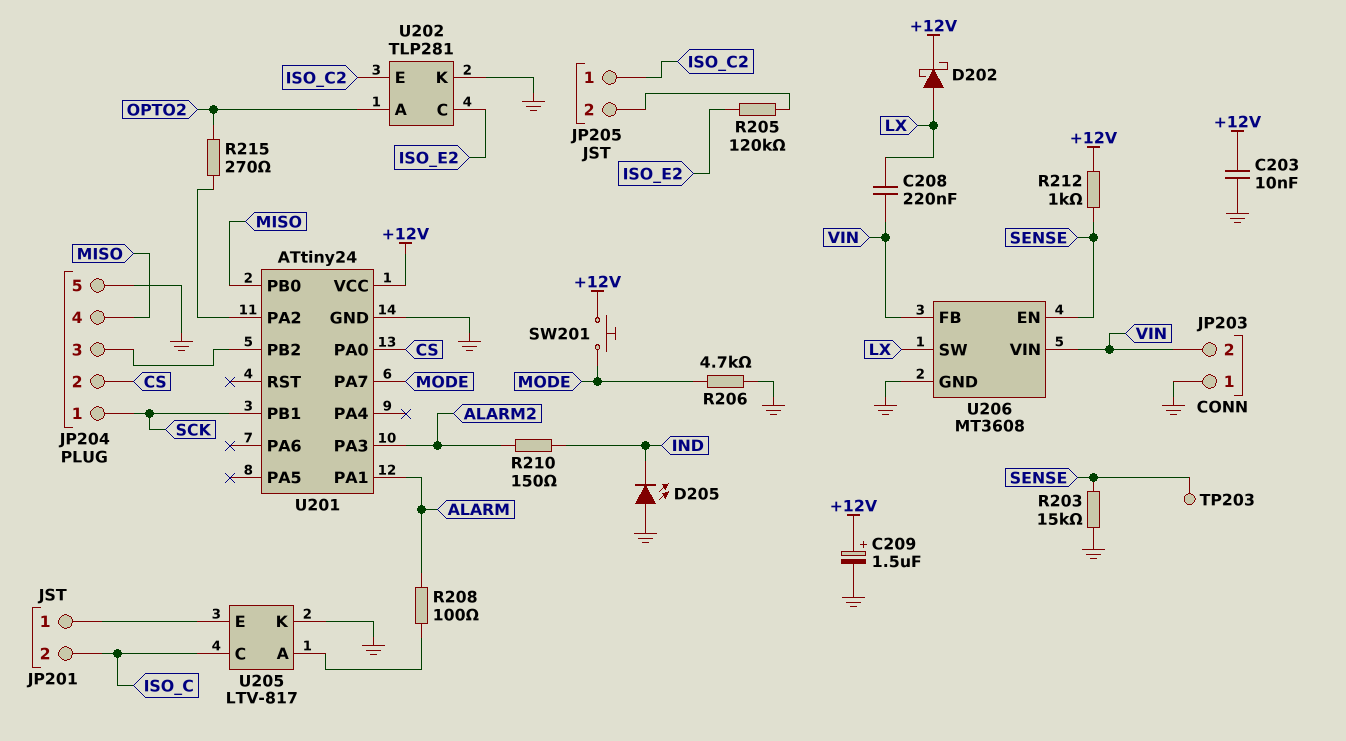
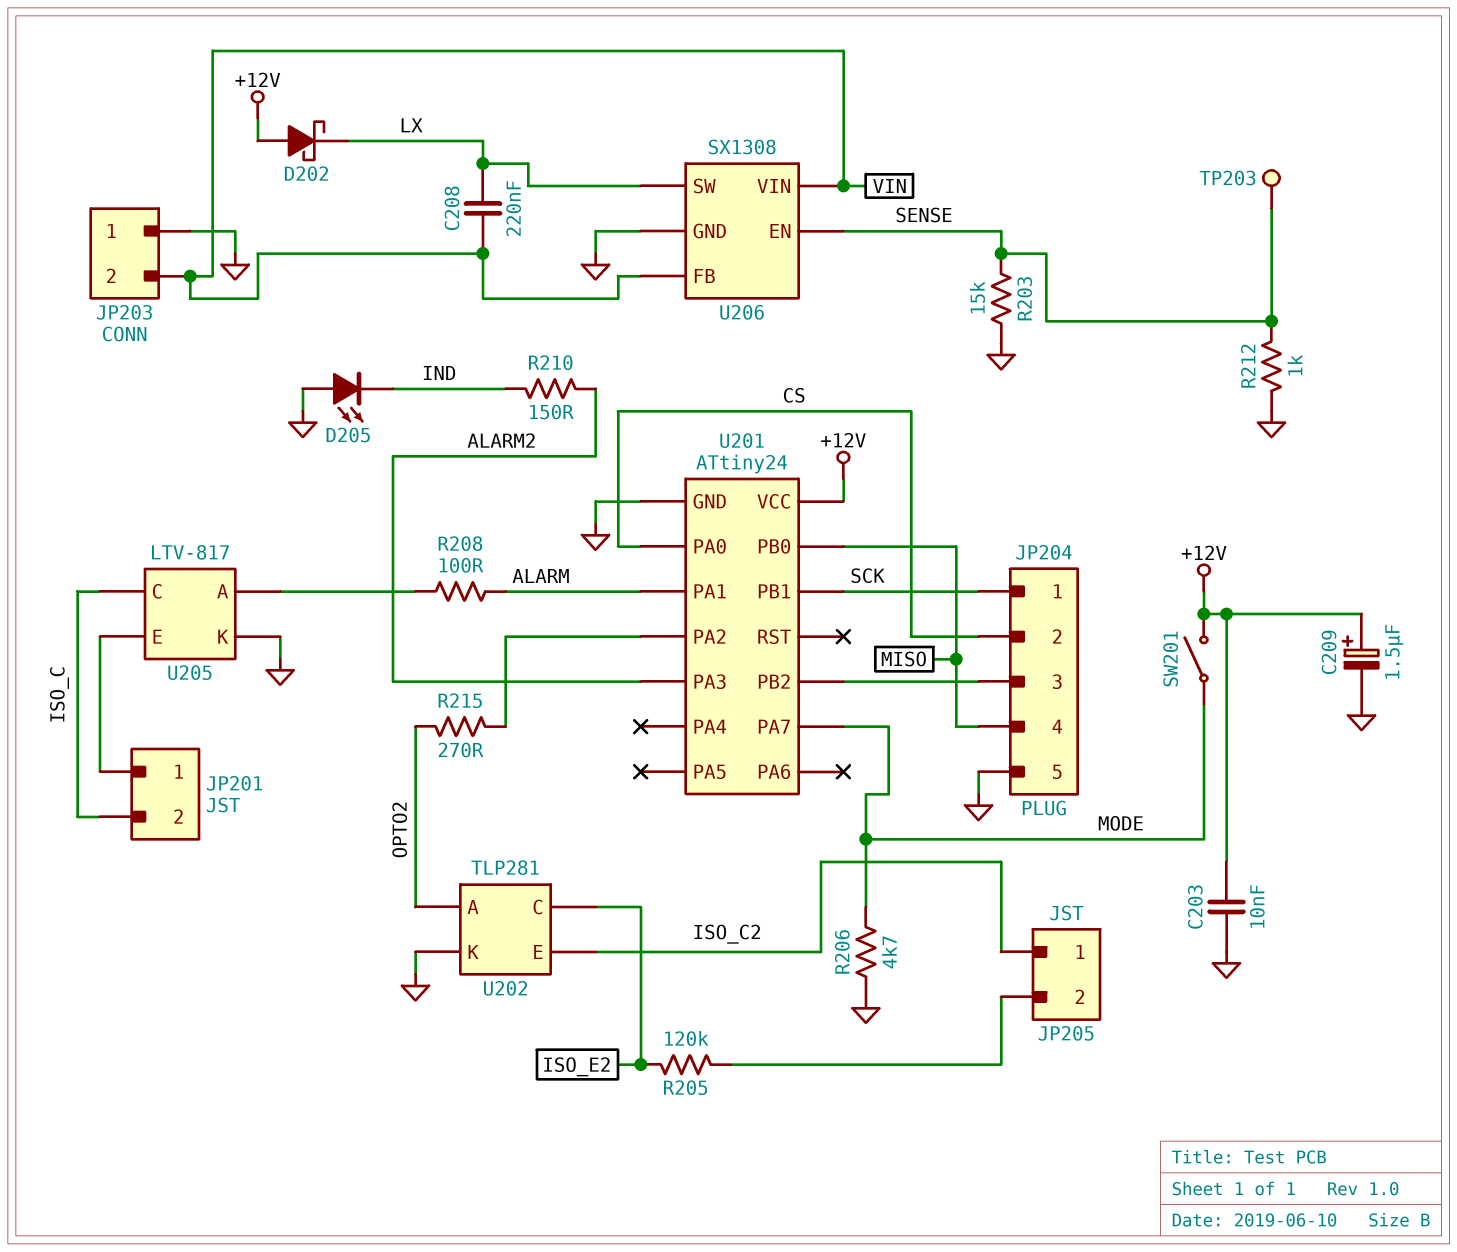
D202: schottky (A LX, K +12V) -> schottky (A +12V, K LX)
R212: 1k (+12V, SENSE) -> 1k (GND, SENSE)
SW201: button (+12V, MODE) -> switch (+12V, MODE)
U206: MT3608 -> SX1308

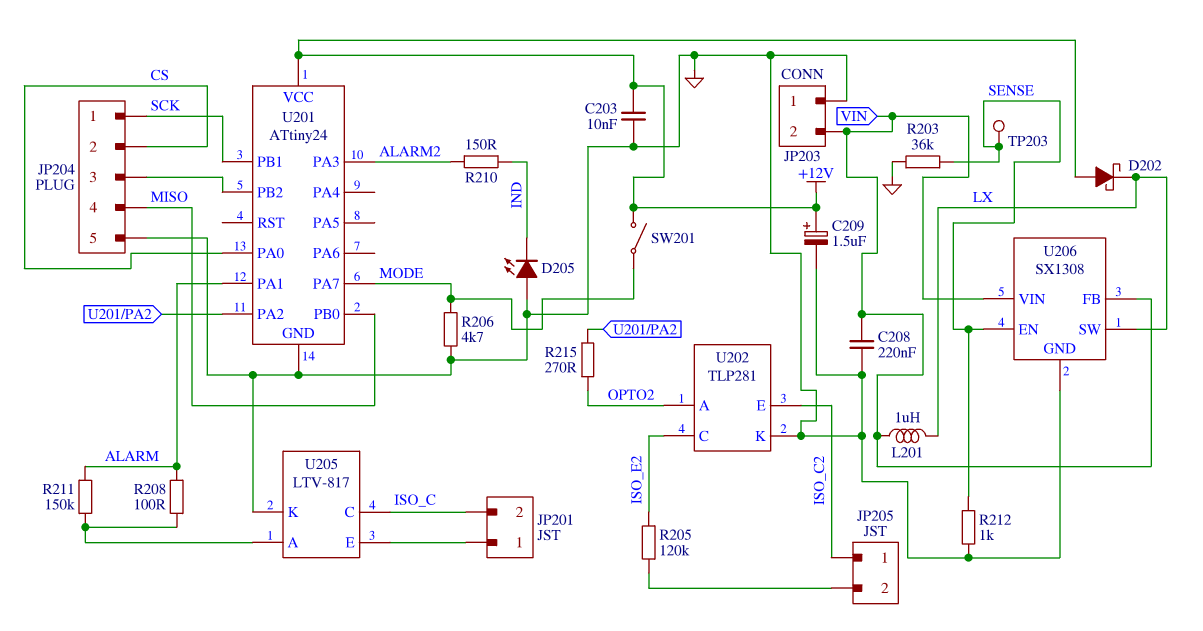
C208: 220nF (LX, VIN) -> 220nF (GND, VIN)
L201: none -> 1uH (LX, VIN)
R203: 15k (GND, SENSE) -> 36k (GND, SENSE)
R211: none -> 150k (ALARM, U205/A)

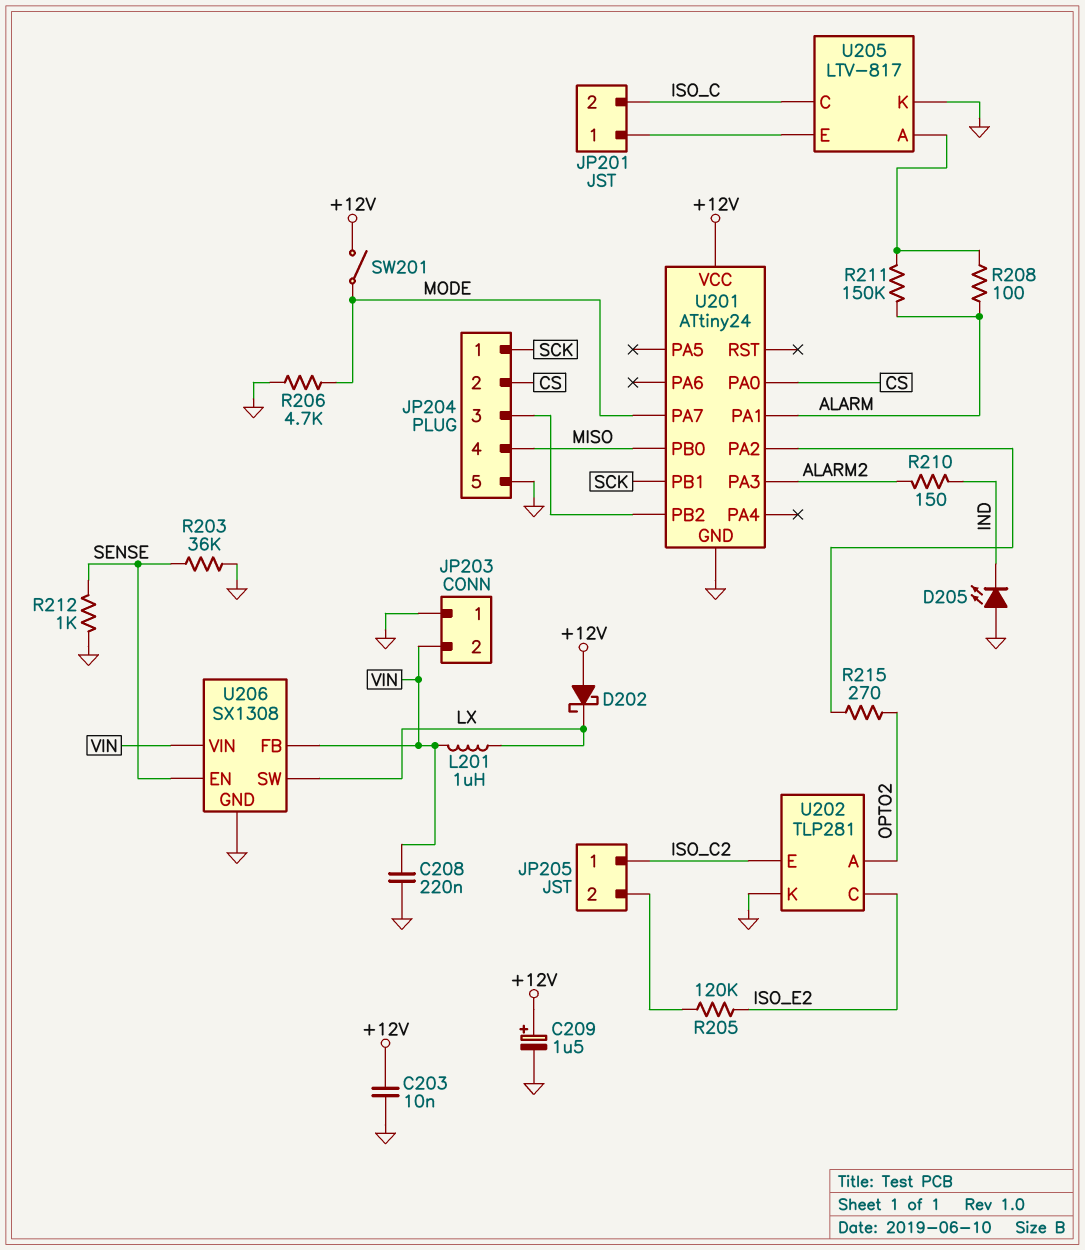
TP203: test point (SENSE) -> none

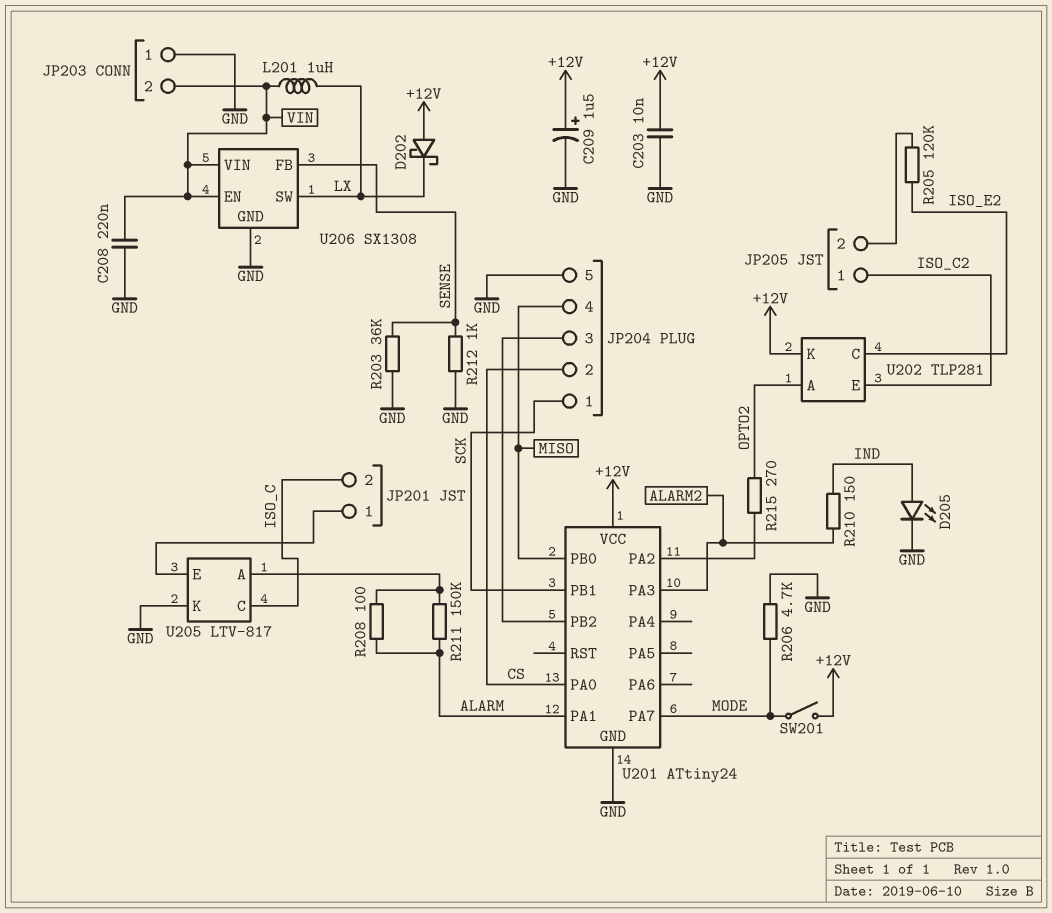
D205: LED (A GND, K IND) -> LED (A IND, K GND)
U202 pin K: GND -> +12V
U206 pin EN: SENSE -> VIN
U206 pin FB: VIN -> SENSE

